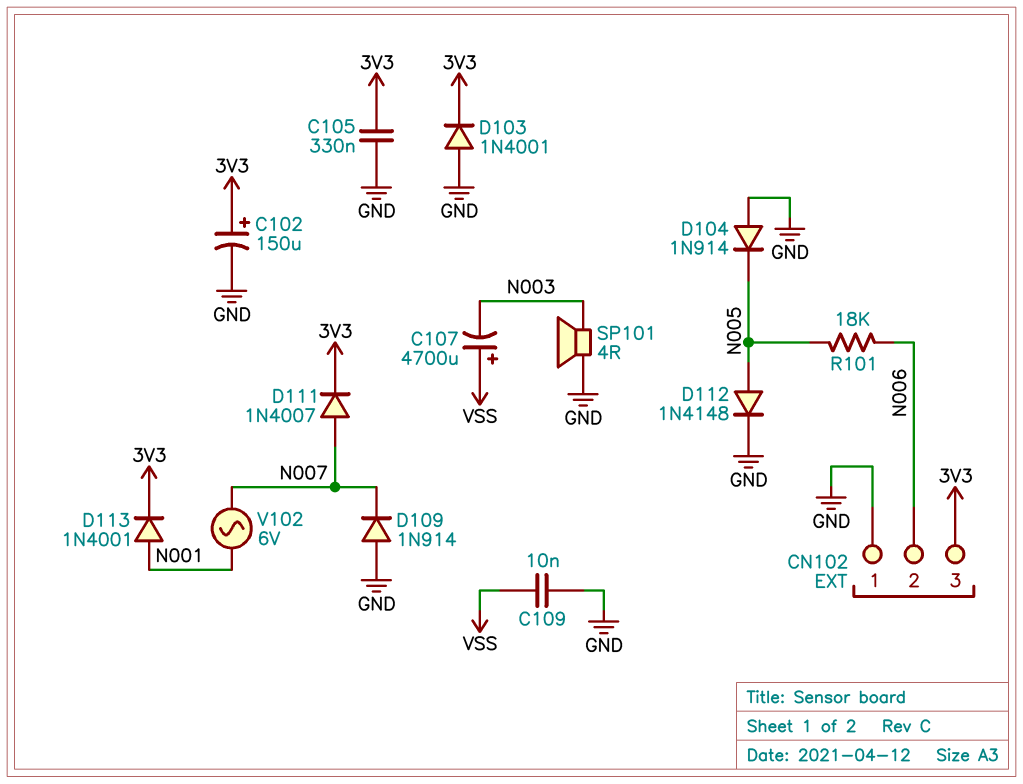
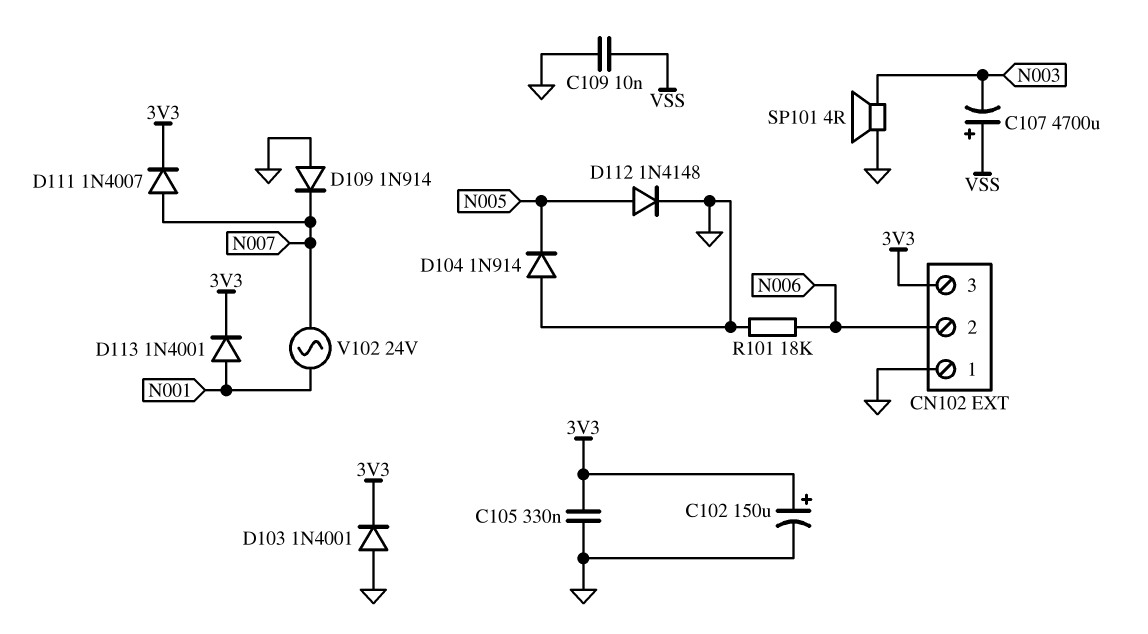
R101: 18k (N005, N006) -> 18k (GND, N006)
V102: AC 6V (N001, N007) -> AC 24V (N001, N007)

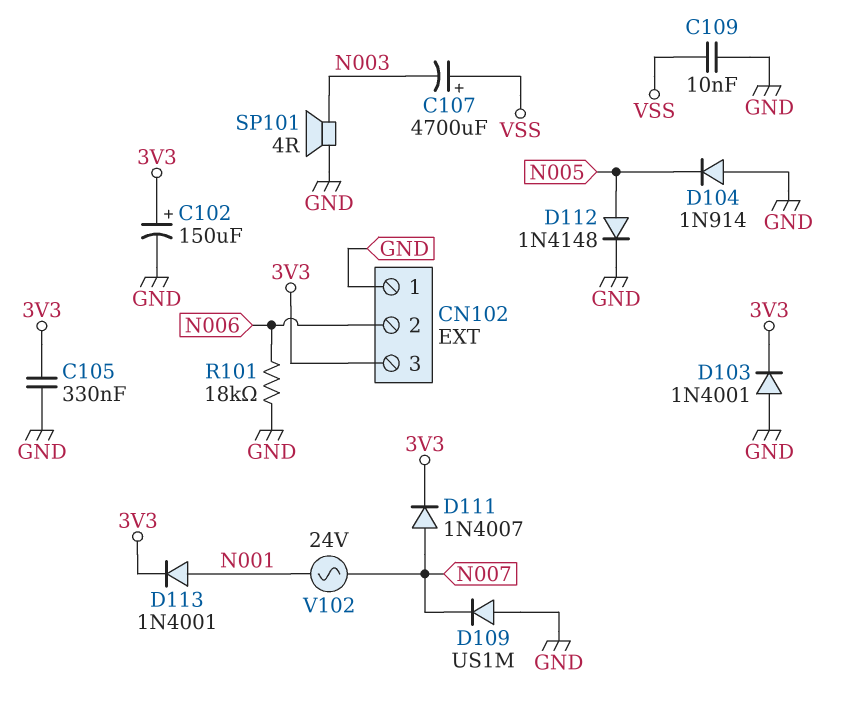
D109: diode 1N914 (A GND, K N007) -> diode US1M (A GND, K N007)

